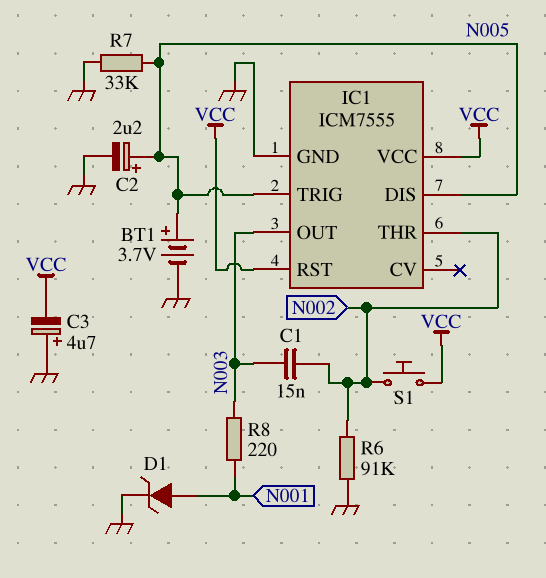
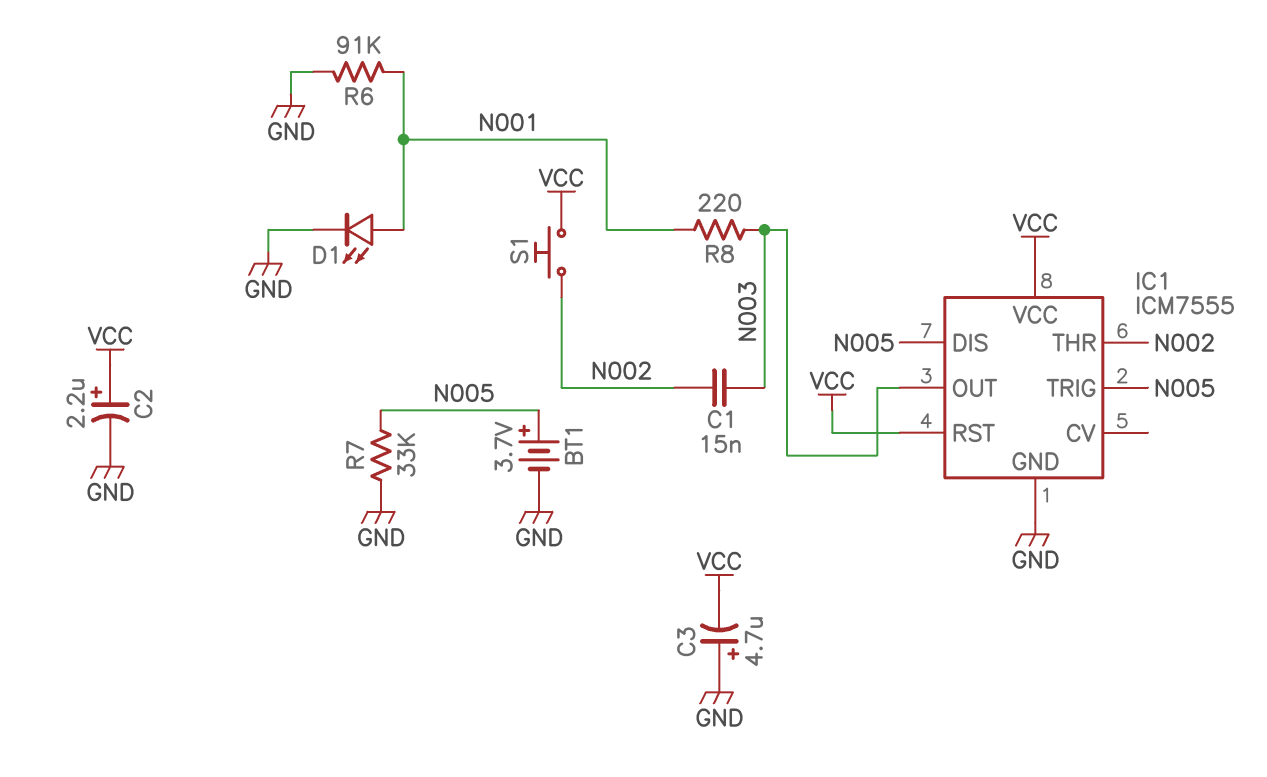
C2: 2.2uF (plus N005, minus GND) -> 2.2uF (plus VCC, minus GND)
D1: zener (A N001, K GND) -> LED (A N001, K GND)
R6: 91k (GND, N002) -> 91k (GND, N001)

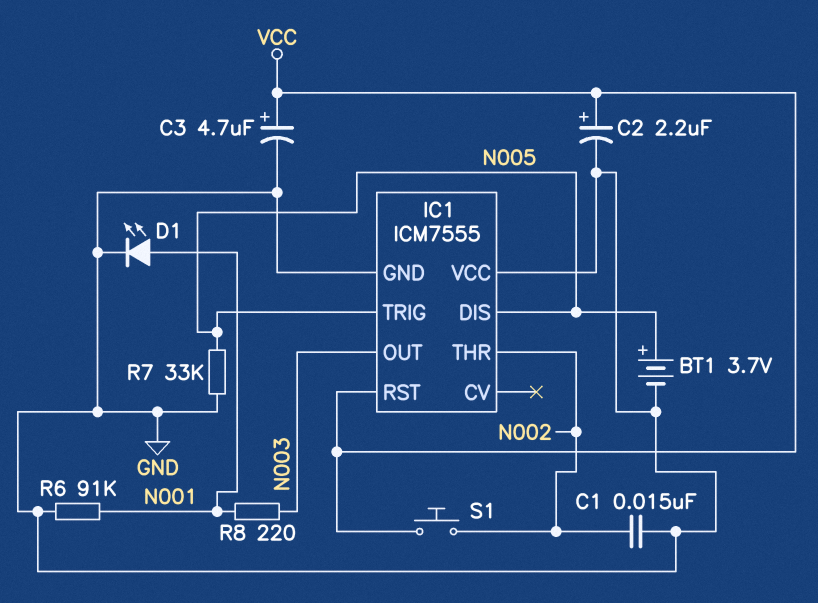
C1: 15nF (N002, N003) -> 15nF (GND, N002)
C3: 4.7uF (plus GND, minus VCC) -> 4.7uF (plus VCC, minus GND)
IC1 pin VCC: VCC -> GND

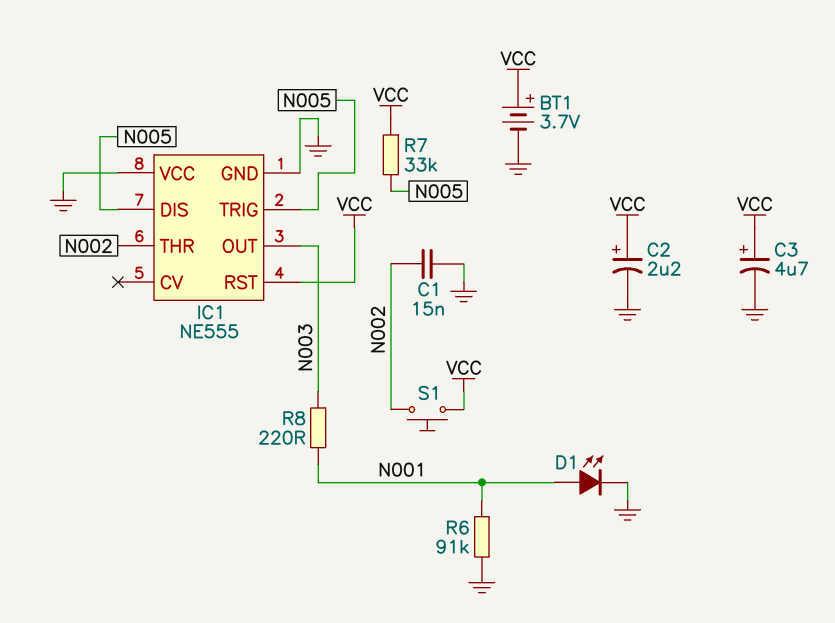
BT1: 3.7V (plus N005, minus GND) -> 3.7V (plus VCC, minus GND)
IC1: ICM7555 -> NE555
R7: 33k (GND, N005) -> 33k (N005, VCC)

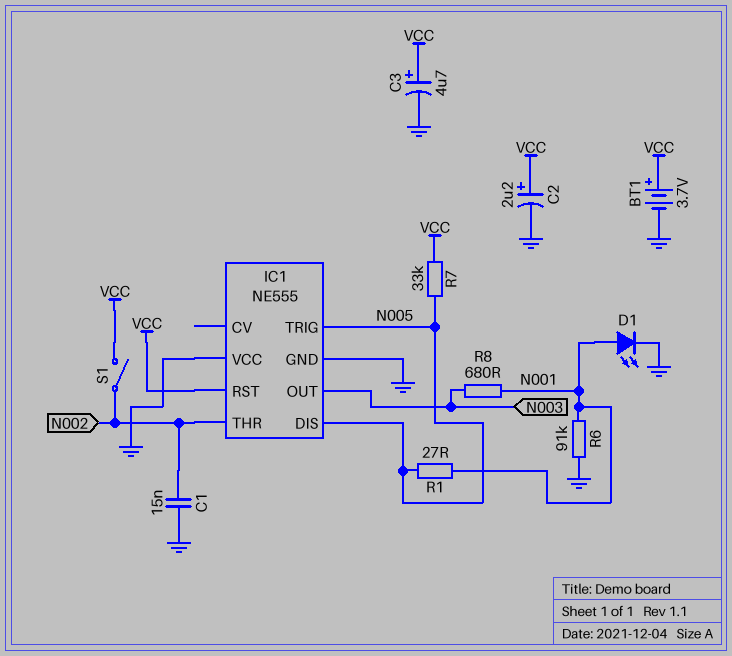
R1: none -> 27 (N001, N005)
R8: 220 (N001, N003) -> 680 (N001, N003)
S1: button (N002, VCC) -> switch (N002, VCC)

